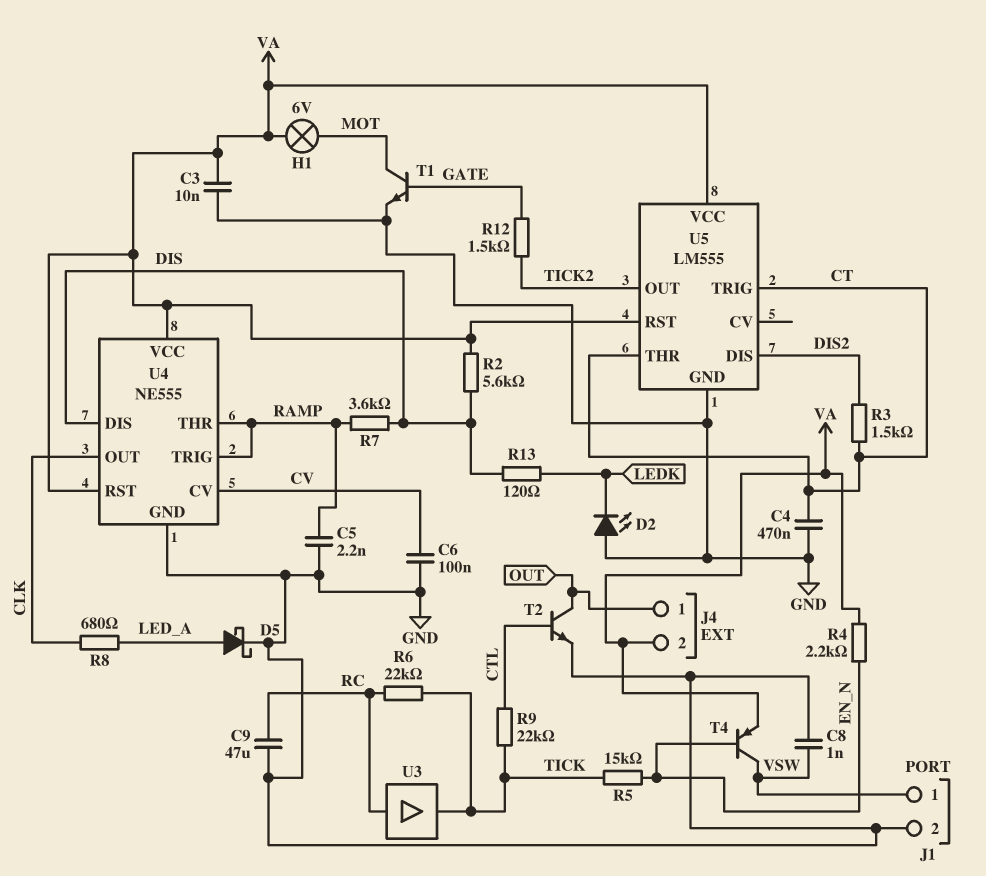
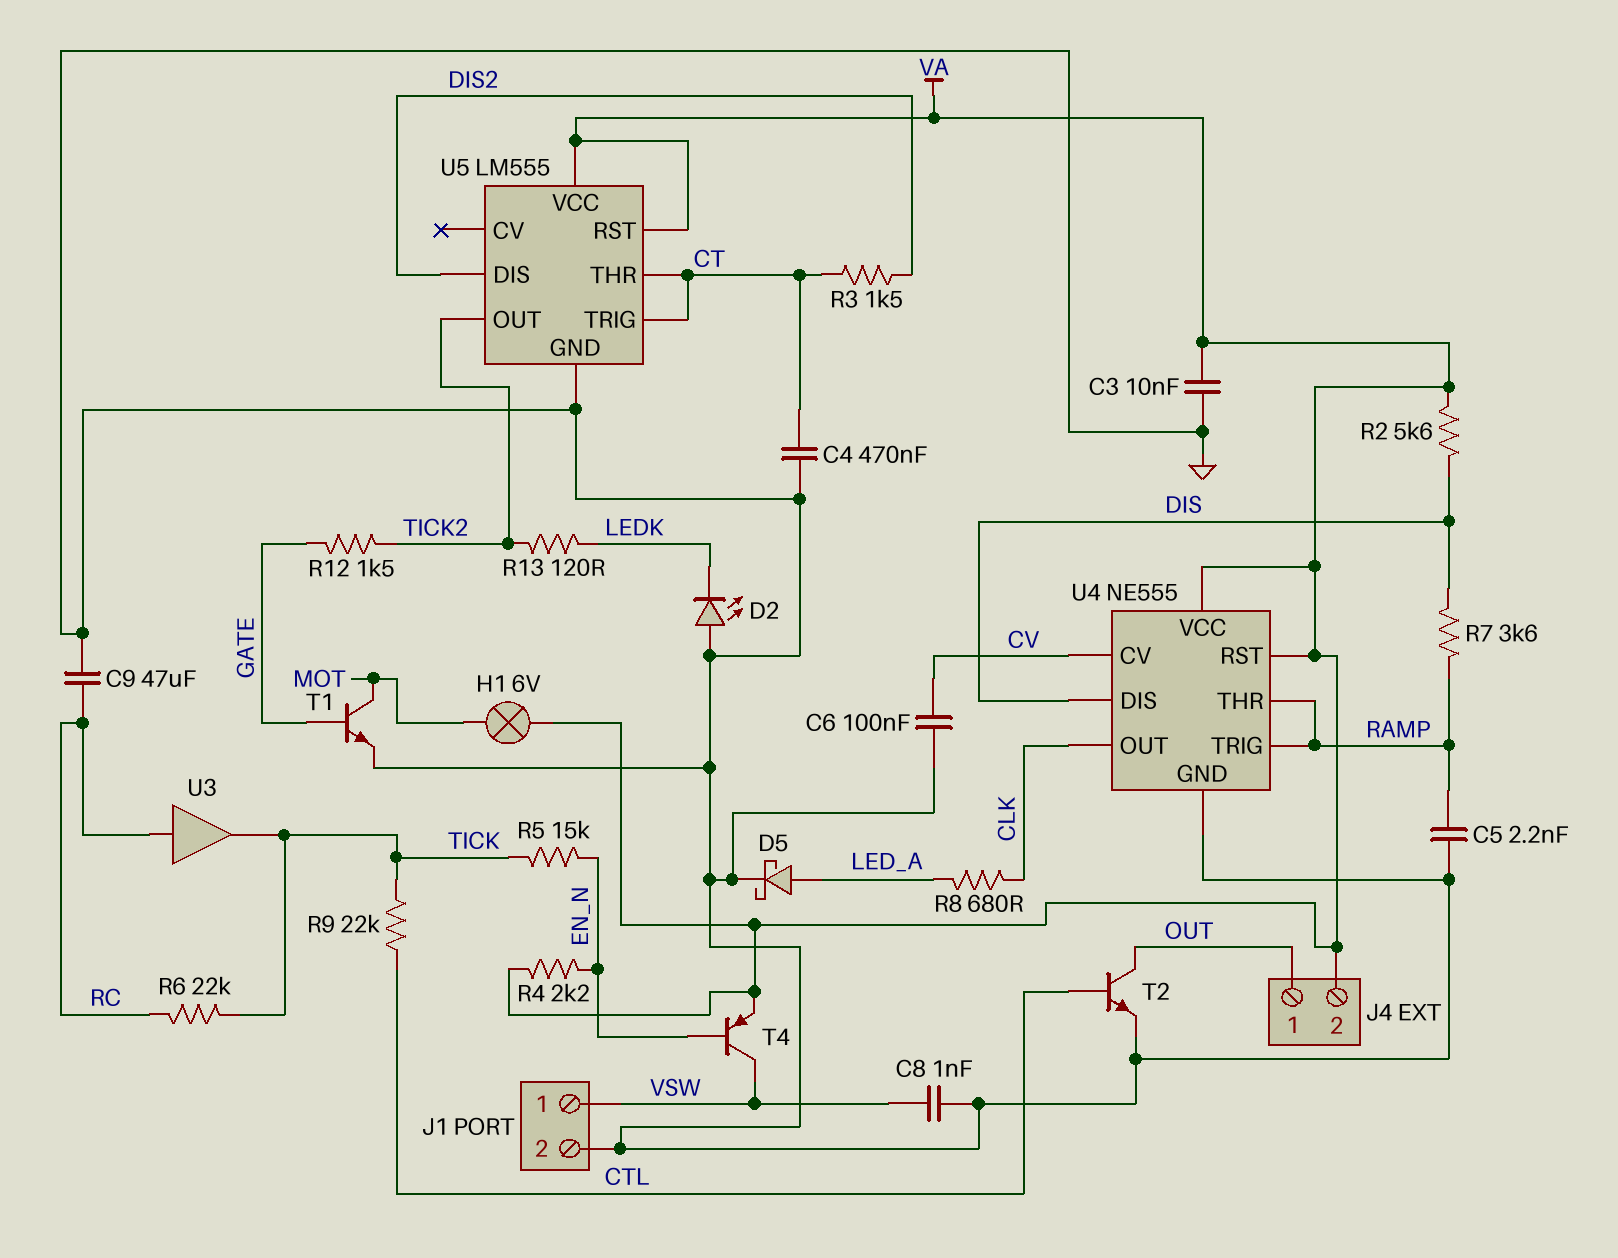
R13: 120 (DIS, LEDK) -> 120 (LEDK, TICK2)

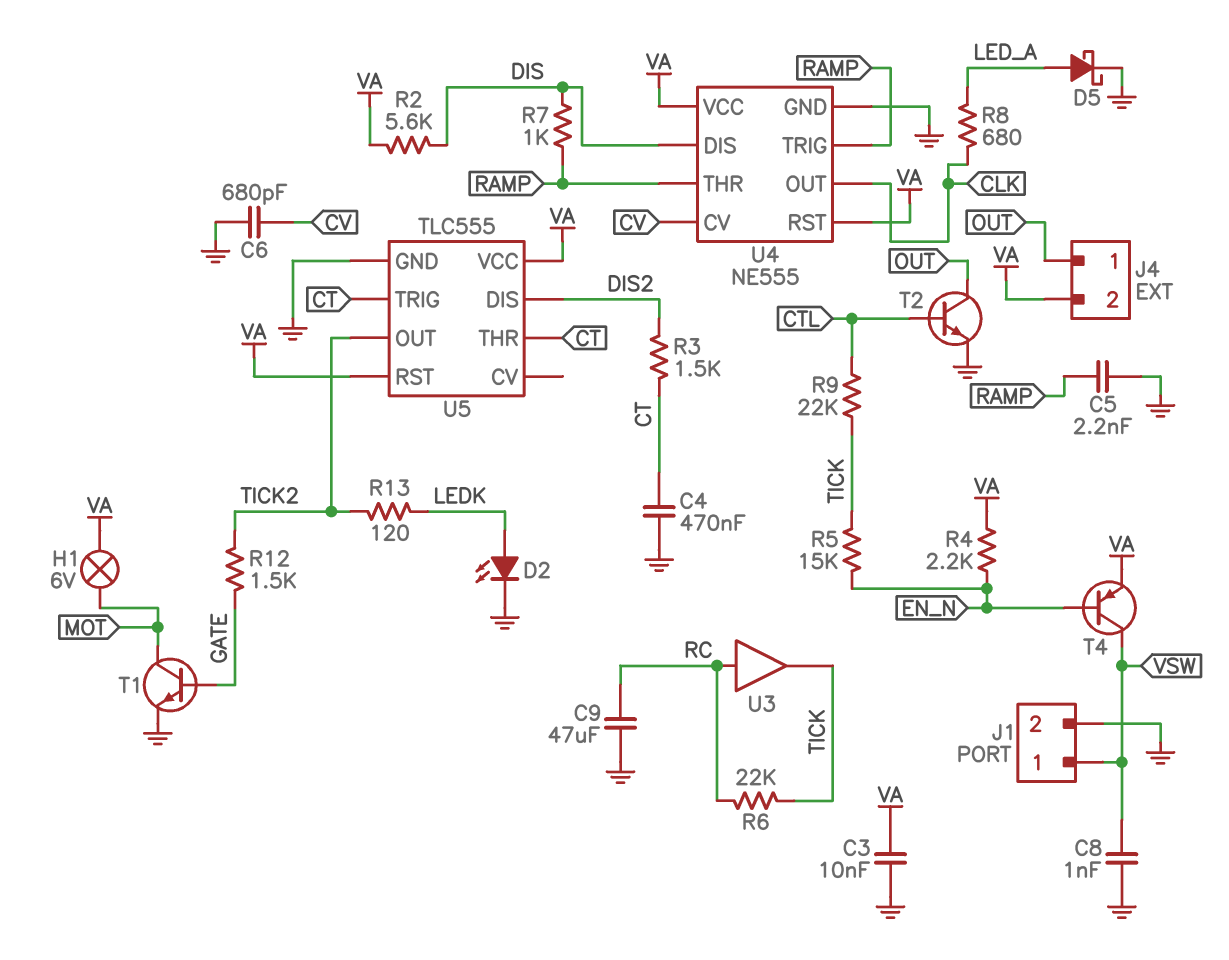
C6: 100nF (CV, GND) -> 680pF (CV, GND)
D2: LED (A GND, K LEDK) -> LED (A LEDK, K GND)
R7: 3.6k (DIS, RAMP) -> 1k (DIS, RAMP)
U5: LM555 -> TLC555

